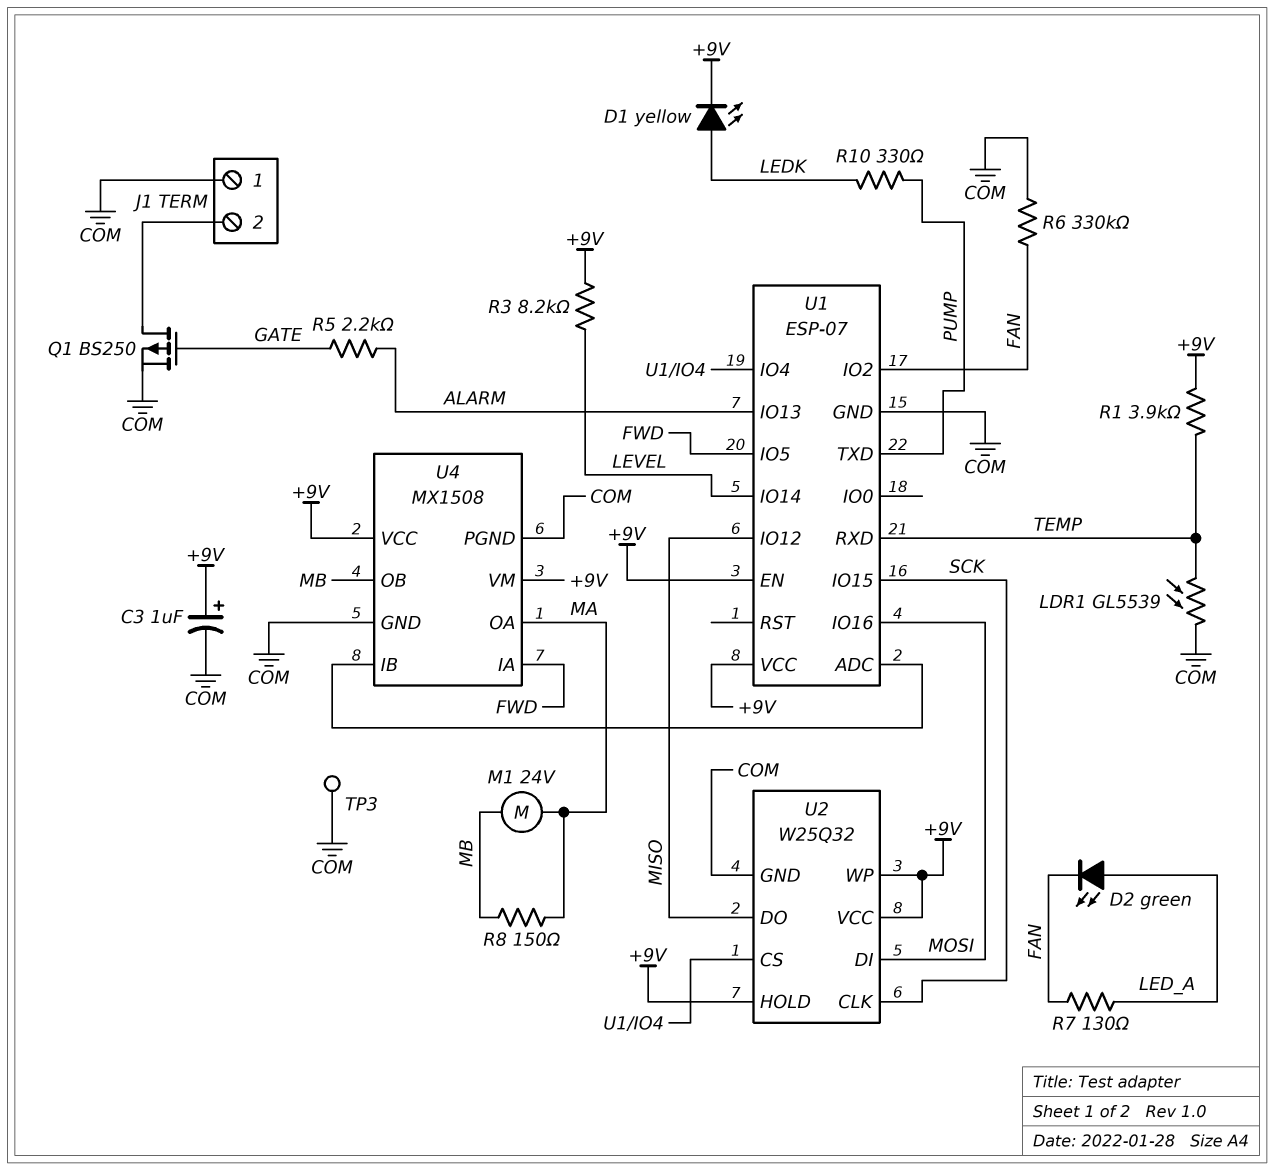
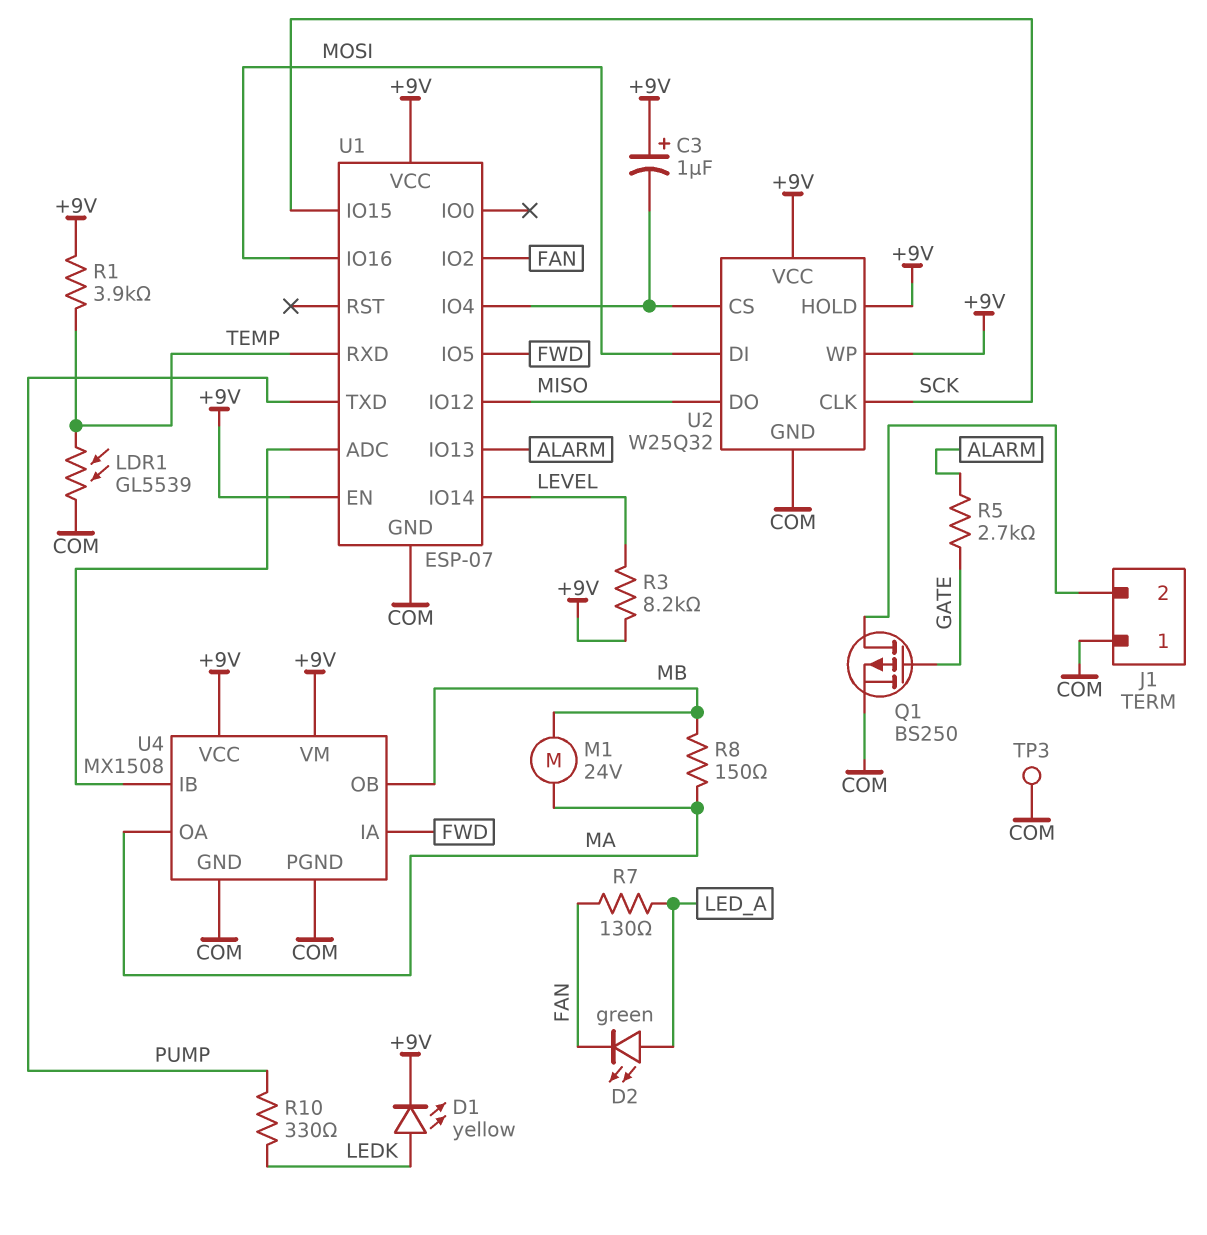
C3: 1uF (plus +9V, minus COM) -> 1uF (plus +9V, minus U1/IO4)
R5: 2.2k (ALARM, GATE) -> 2.7k (ALARM, GATE)
R6: 330k (COM, FAN) -> none

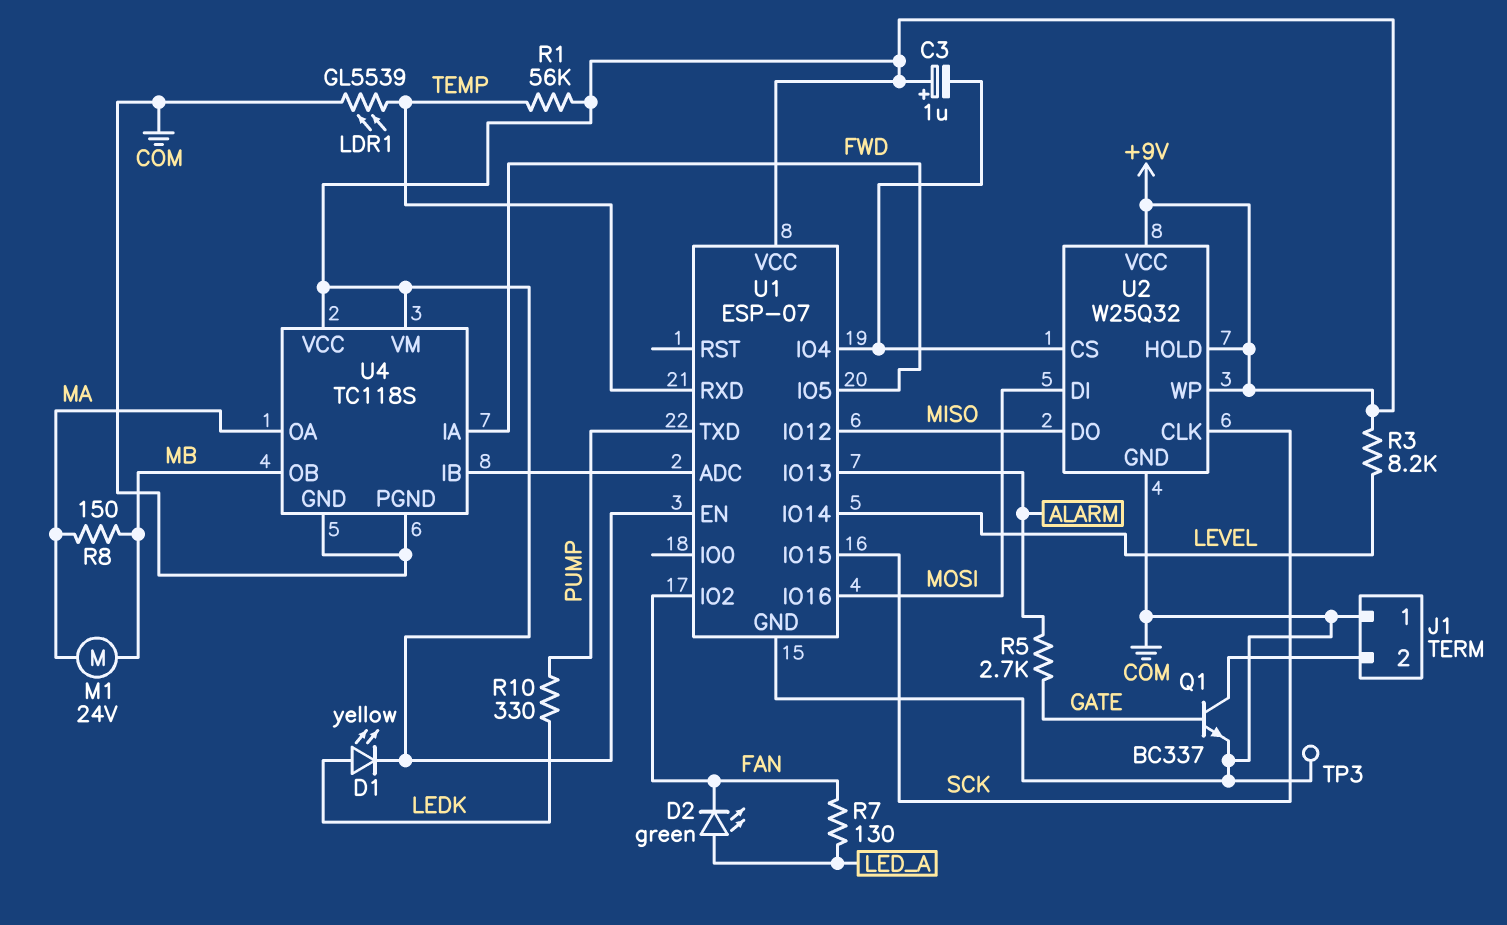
Q1: PMOS BS250 (G GATE, D J1/2, S COM) -> NPN BC337 (B GATE, C J1/2, E COM)
R1: 3.9k (+9V, TEMP) -> 56k (+9V, TEMP)
U4: MX1508 -> TC118S

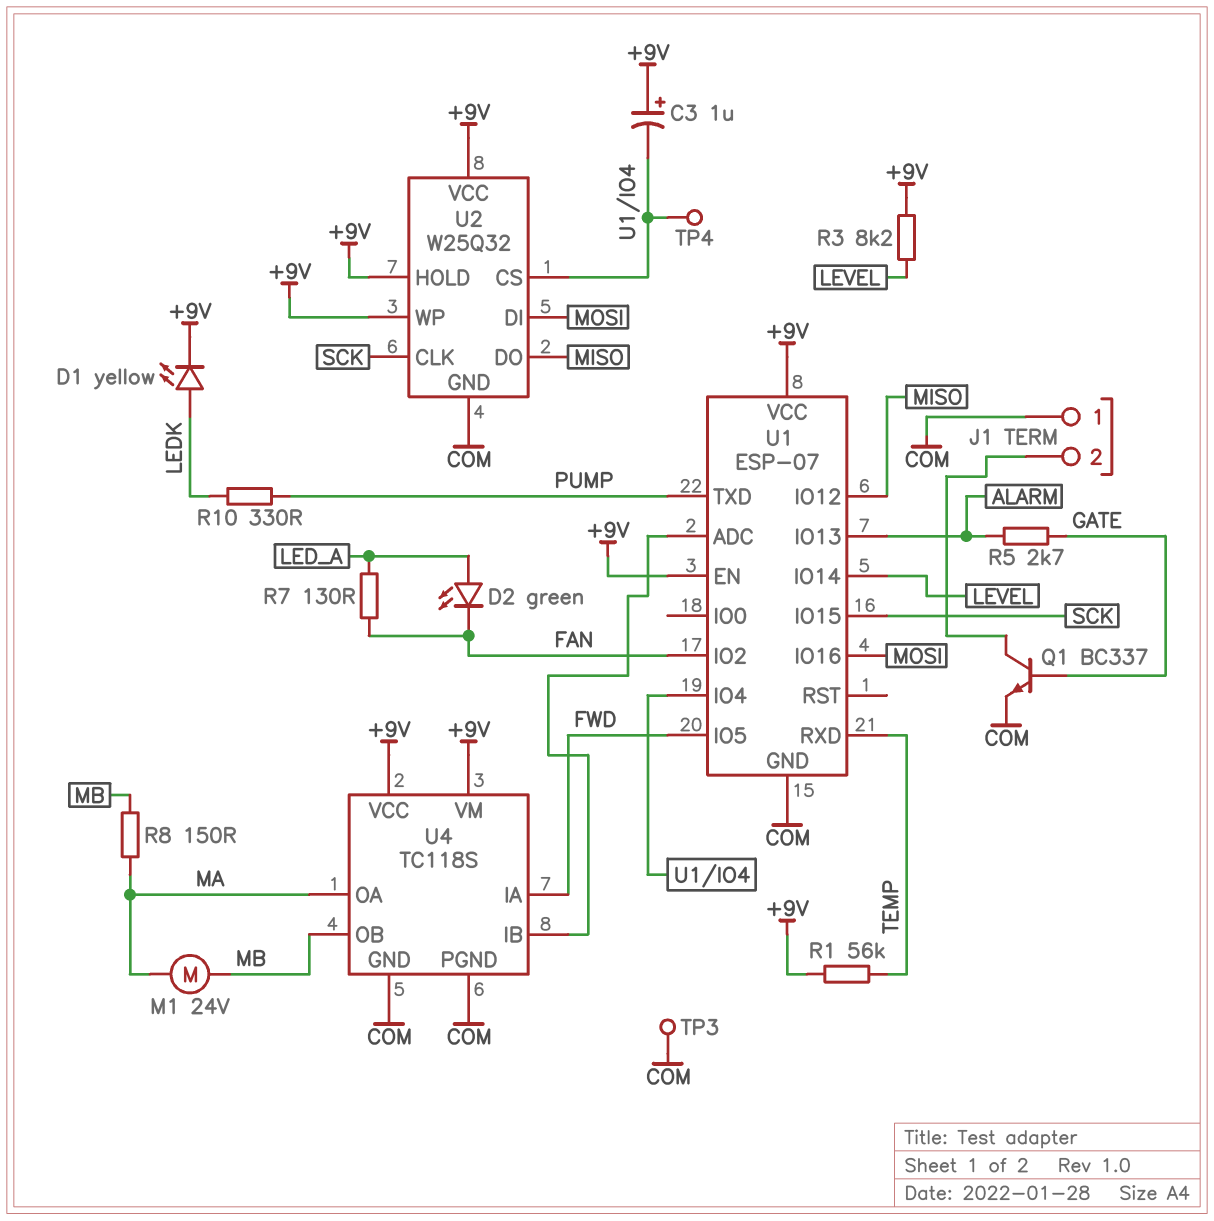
LDR1: GL5539 (COM, TEMP) -> none
TP4: none -> test point (U1/IO4)

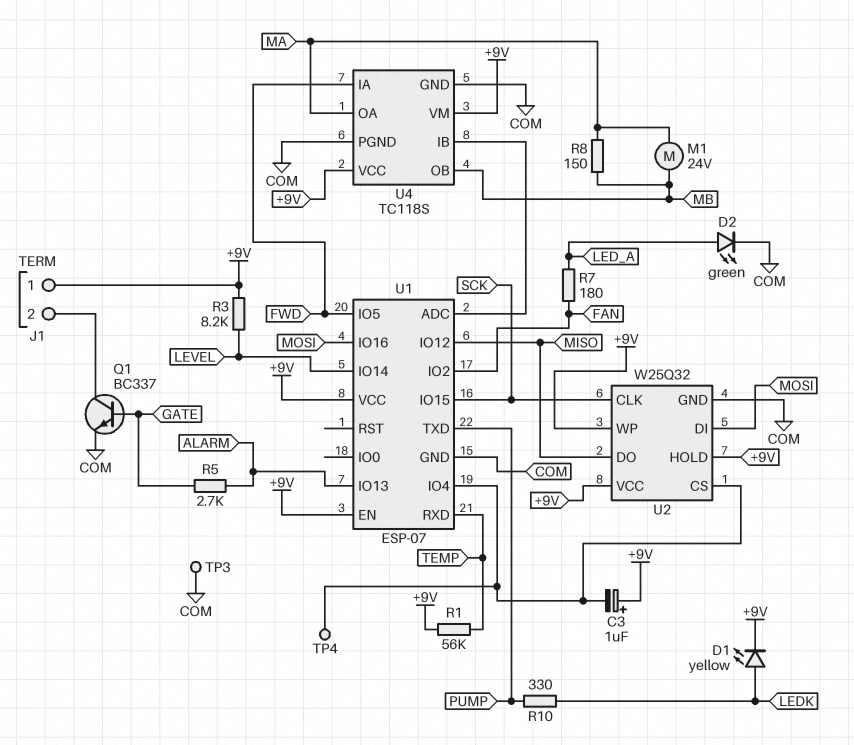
D2: LED green (A LED_A, K FAN) -> LED green (A LED_A, K COM)
J1 pin 1: COM -> +9V
R7: 130 (FAN, LED_A) -> 180 (FAN, LED_A)

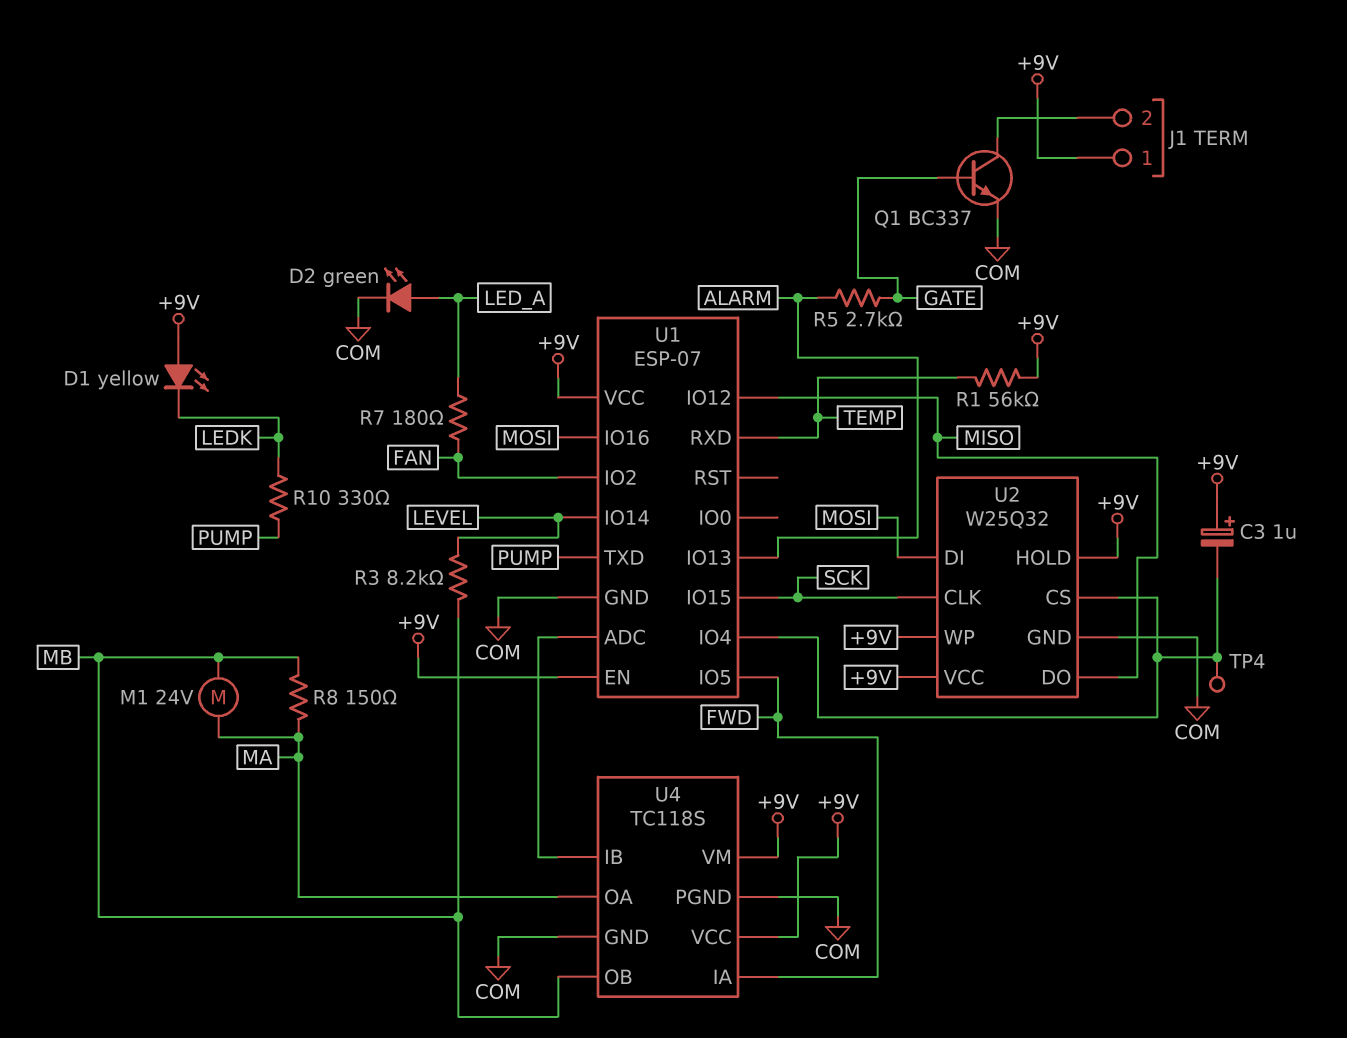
D1: LED yellow (A LEDK, K +9V) -> LED yellow (A +9V, K LEDK)
R3: 8.2k (+9V, LEVEL) -> 8.2k (LEVEL, MB)
TP3: test point (COM) -> none

